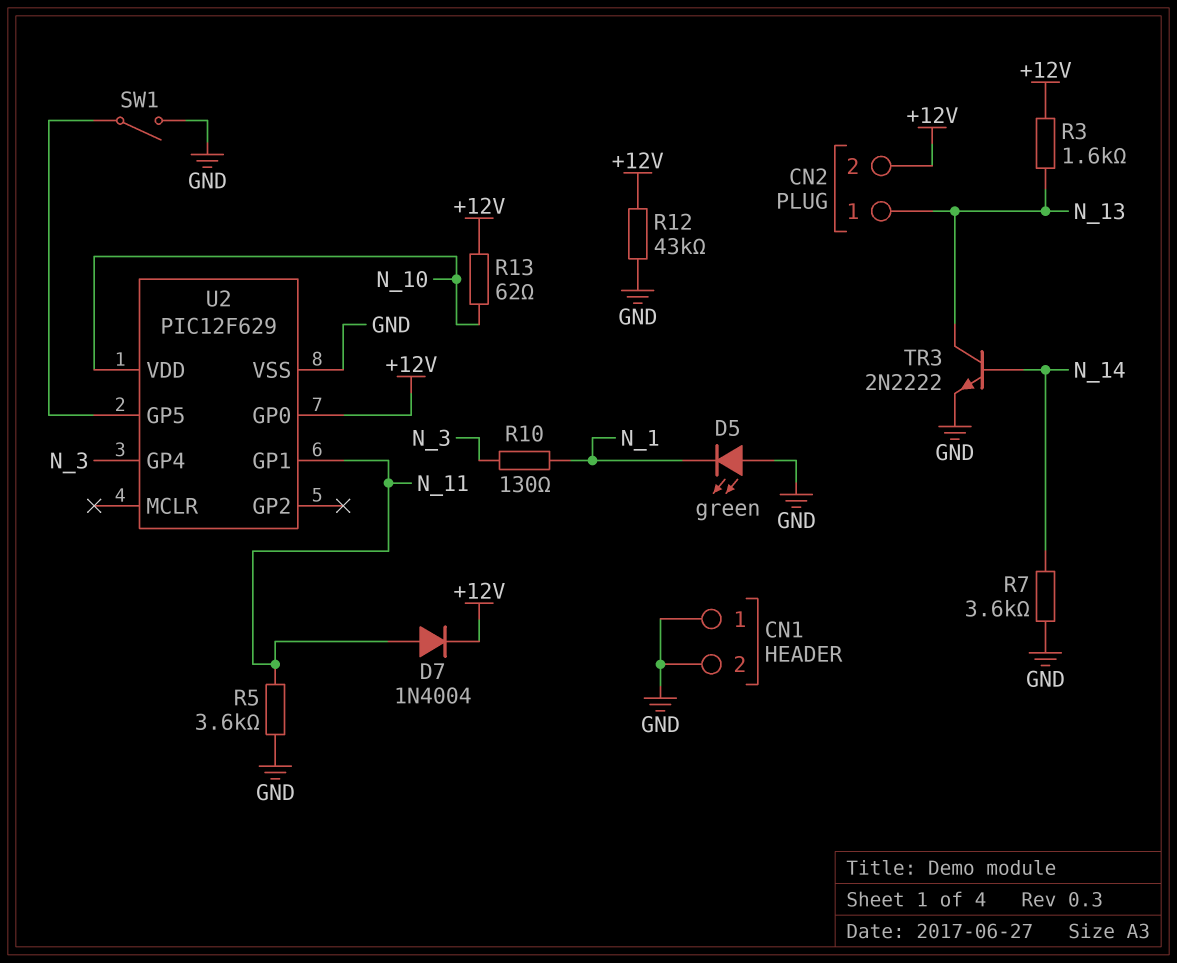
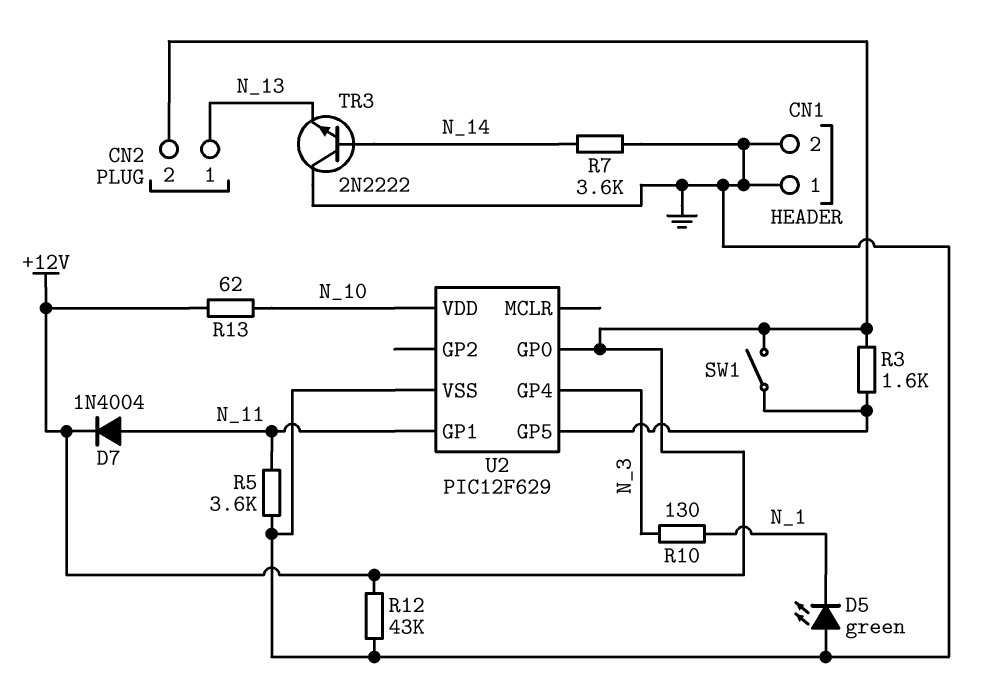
R3: 1.6k (+12V, N_13) -> 1.6k (+12V, U2/GP5)
SW1: switch (GND, U2/GP5) -> switch (+12V, U2/GP5)
TR3: NPN 2N2222 (B N_14, C N_13, E GND) -> NPN 2N2222 (B N_14, C GND, E N_13)

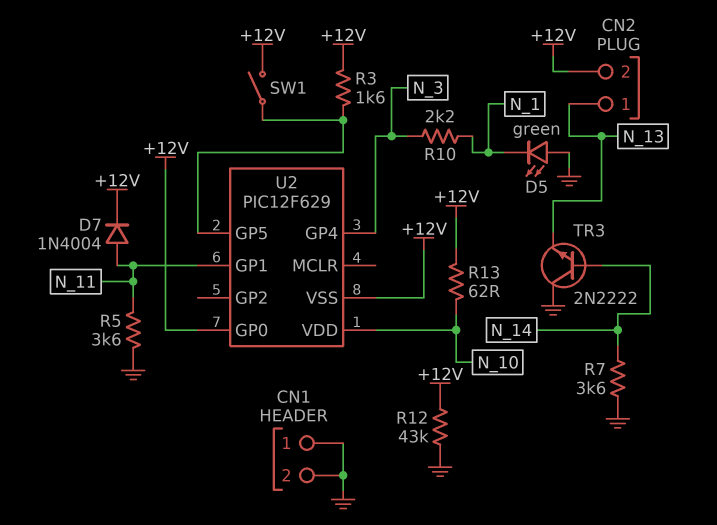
R10: 130 (N_1, N_3) -> 2.2k (N_1, N_3)
U2 pin VSS: GND -> +12V

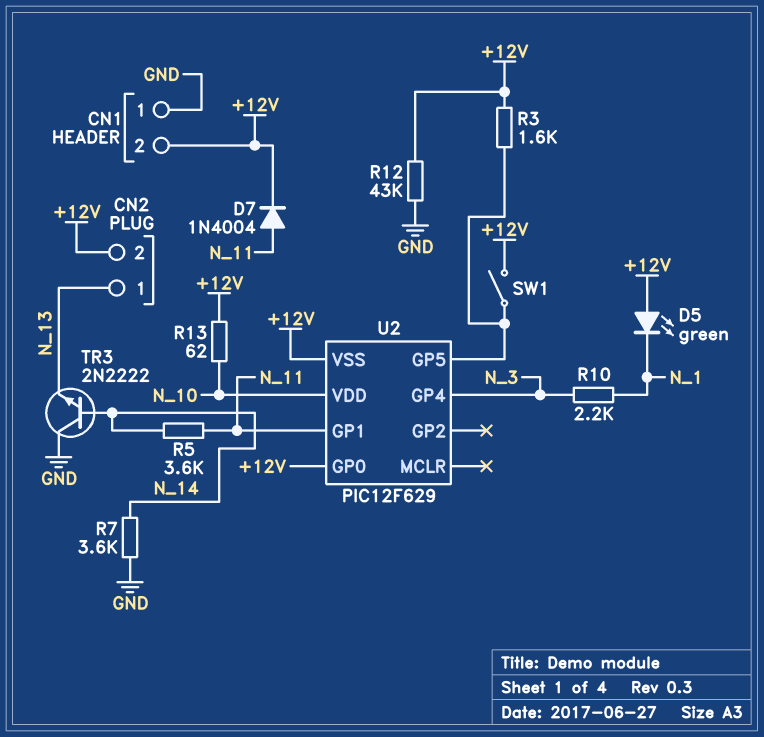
CN1 pin 2: GND -> +12V
D5: LED green (A GND, K N_1) -> LED green (A +12V, K N_1)
R5: 3.6k (GND, N_11) -> 3.6k (N_11, N_14)

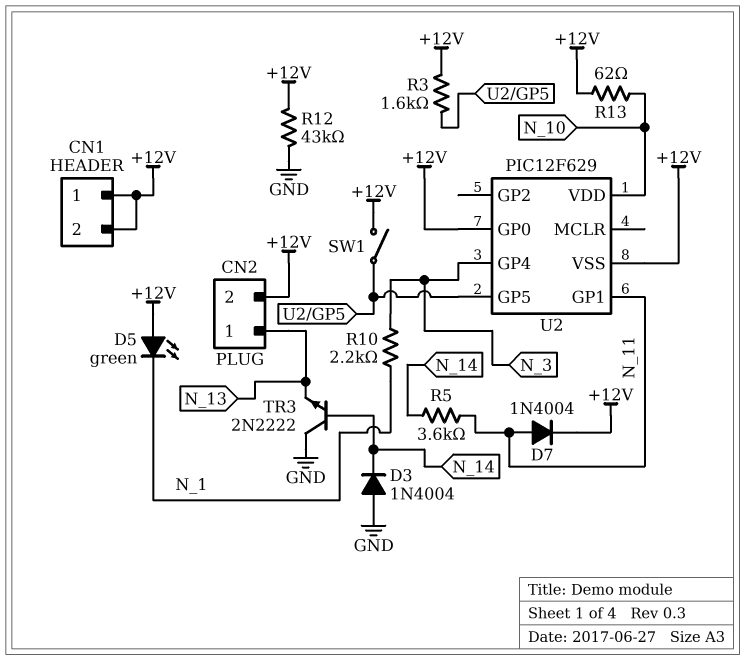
CN1 pin 1: GND -> +12V
D3: none -> diode 1N4004 (A GND, K N_14)
R7: 3.6k (GND, N_14) -> none

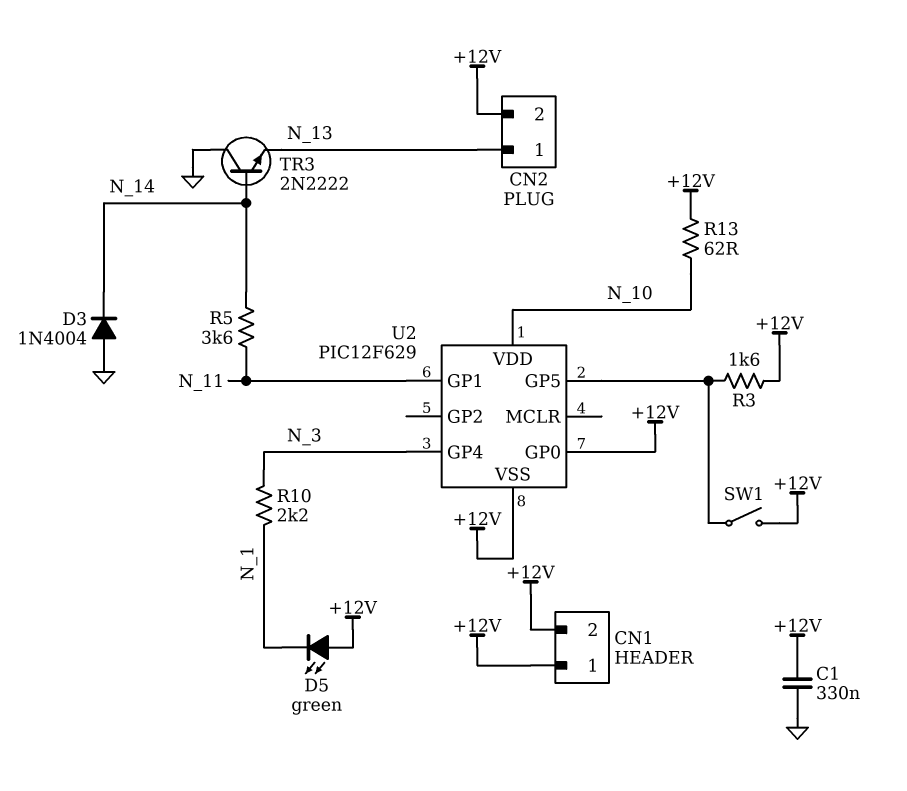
C1: none -> 330nF (+12V, GND)
D7: diode 1N4004 (A N_11, K +12V) -> none
R12: 43k (+12V, GND) -> none

